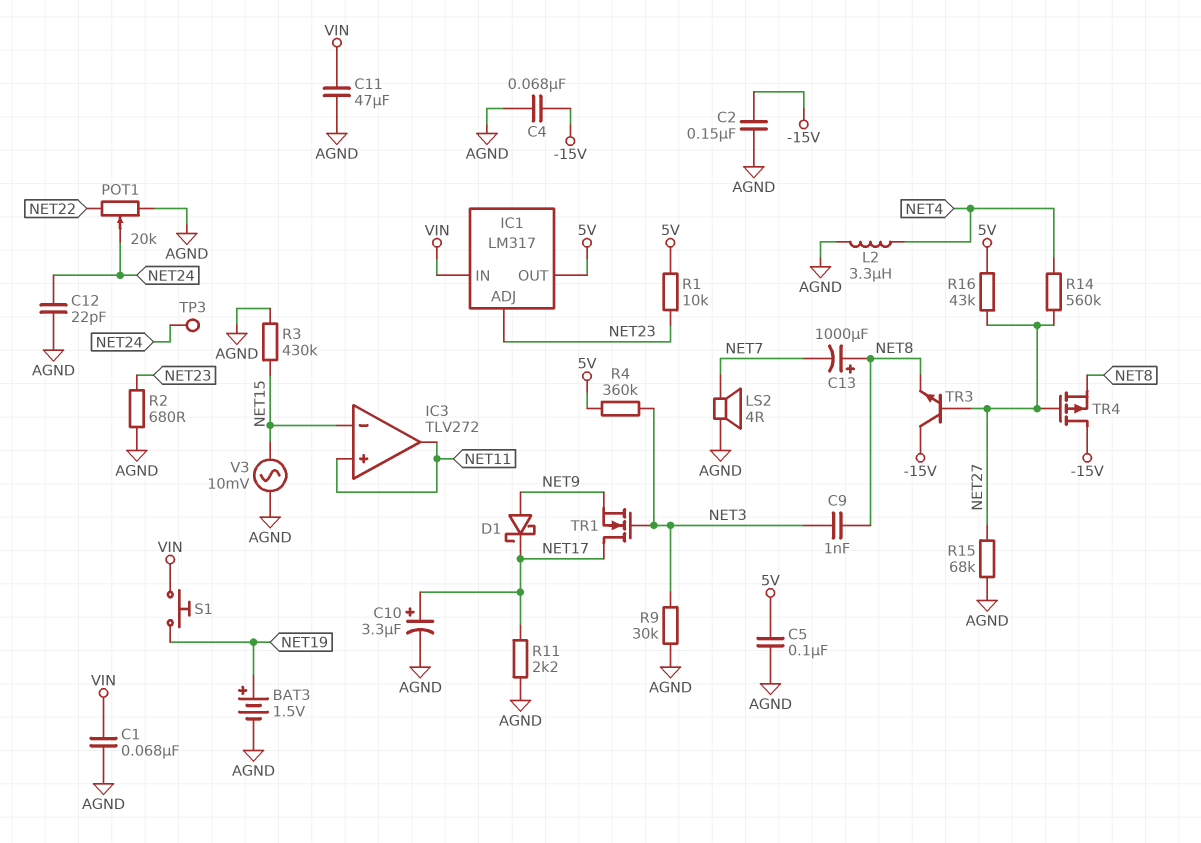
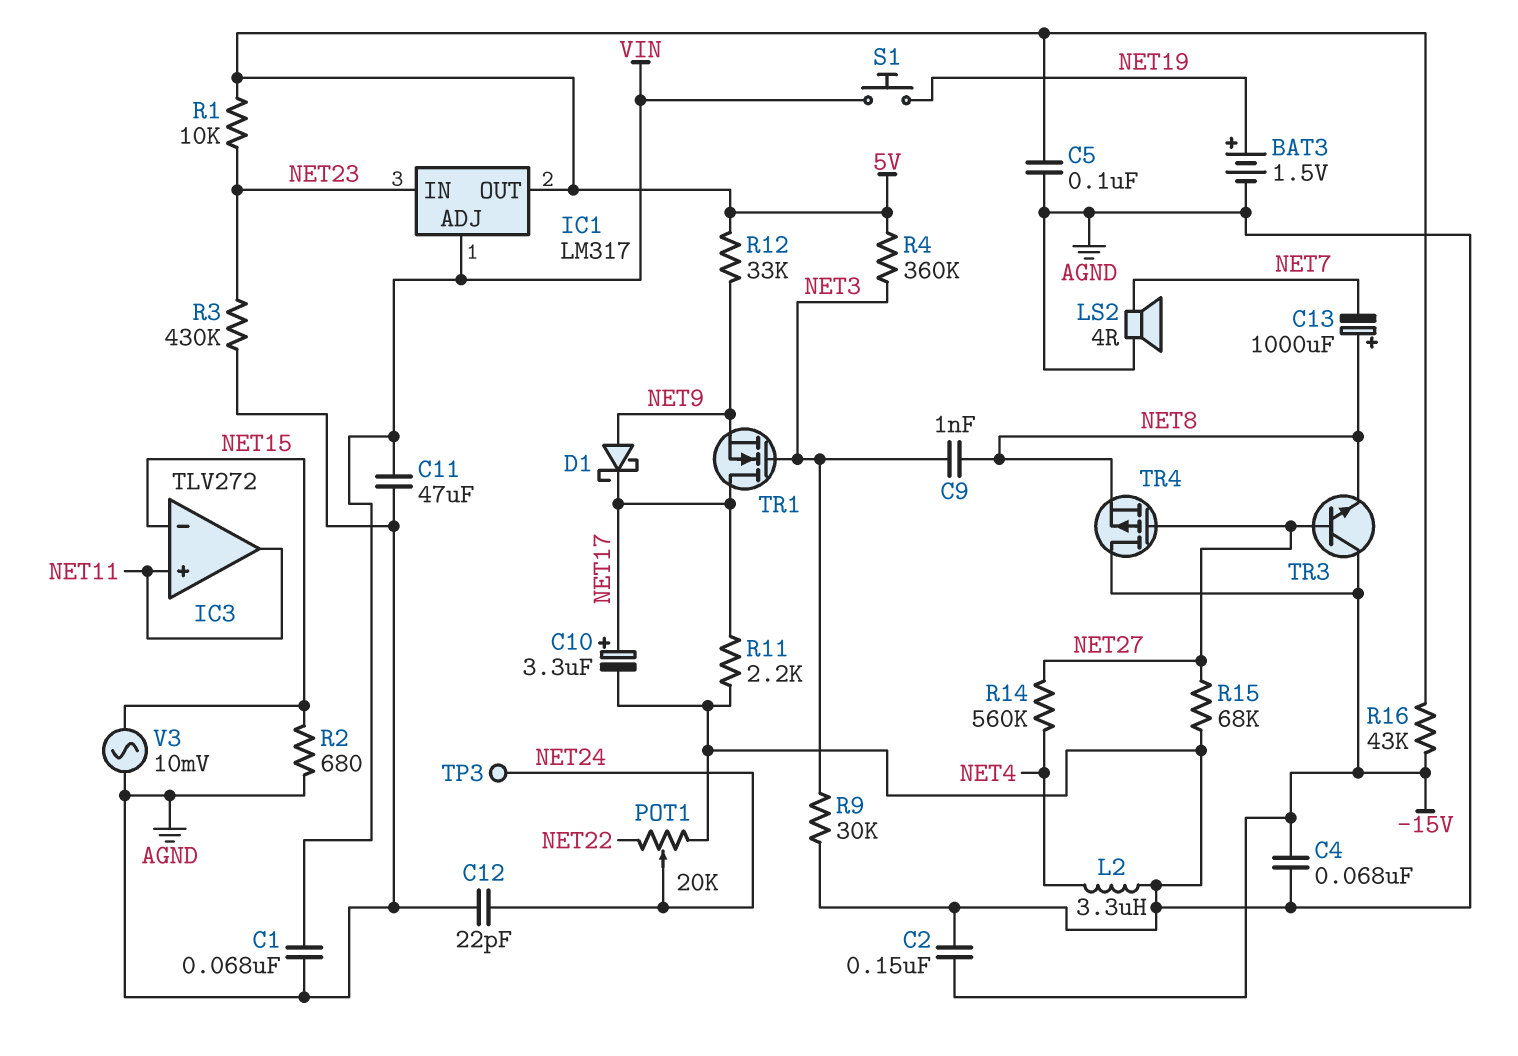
IC1 pin ADJ: NET23 -> VIN
IC1 pin IN: VIN -> NET23
R2: 680 (AGND, NET23) -> 680 (AGND, NET15)
R3: 430k (AGND, NET15) -> 430k (AGND, NET23)
R12: none -> 33k (5V, NET9)
R16: 43k (5V, NET27) -> 43k (-15V, 5V)

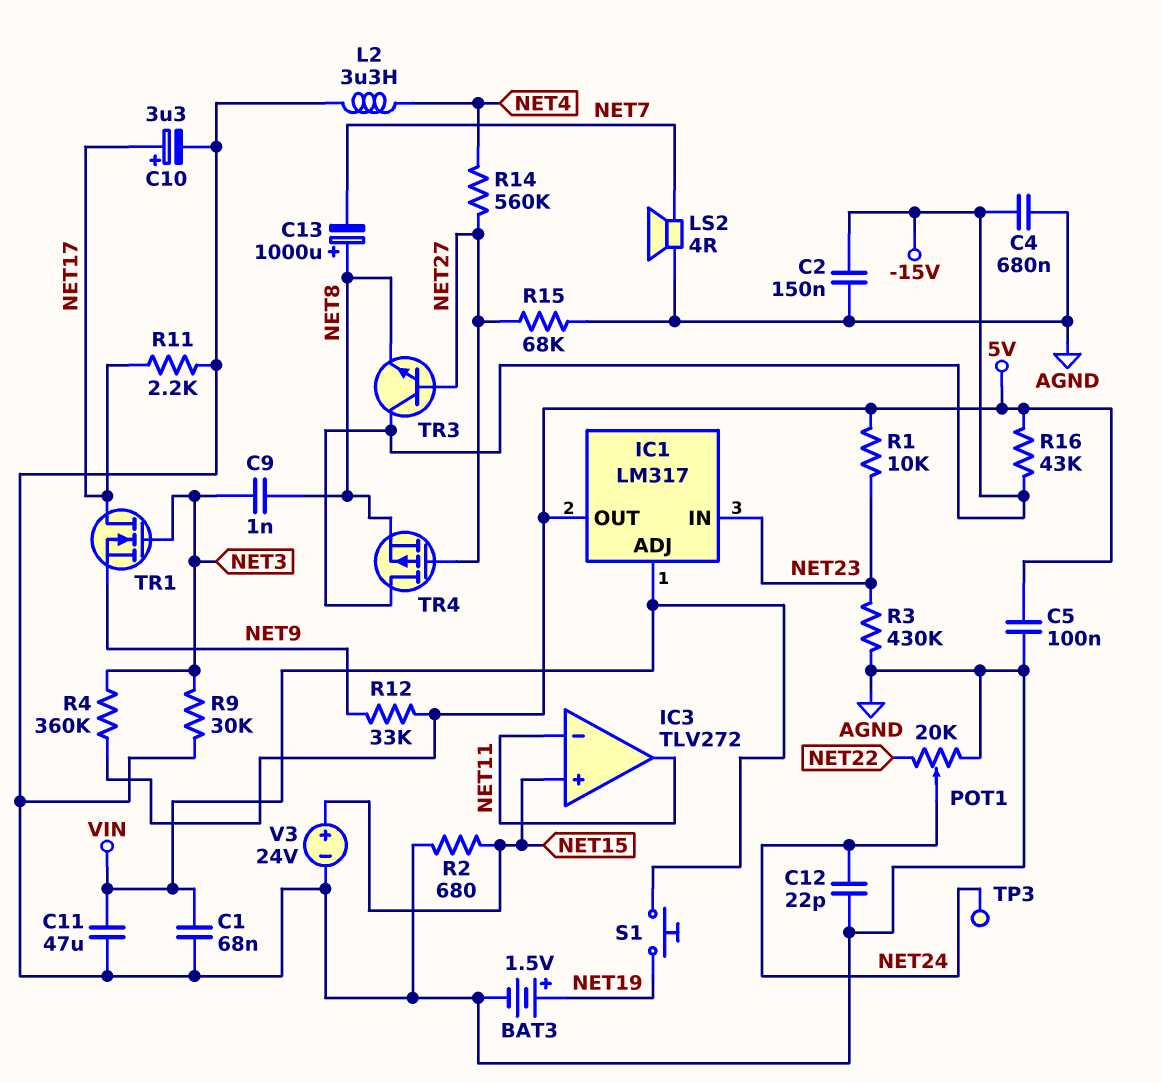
C4: 68nF (-15V, AGND) -> 680nF (-15V, AGND)
D1: schottky (A NET9, K NET17) -> none
IC3 pin in+: NET11 -> NET15
IC3 pin in-: NET15 -> NET11
V3: AC 10mV (AGND, NET15) -> 24V (plus NET15, minus AGND)

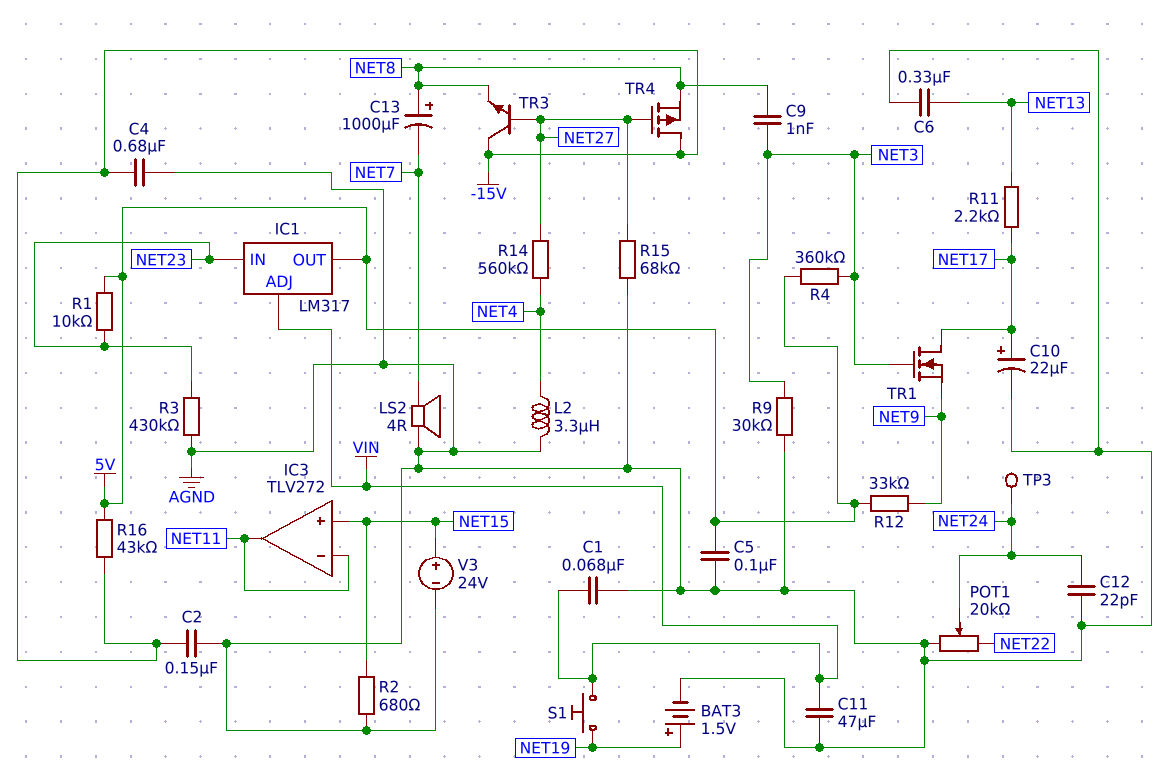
C6: none -> 330nF (AGND, NET13)
C10: 3.3uF (plus NET17, minus AGND) -> 22uF (plus NET17, minus AGND)
R11: 2.2k (AGND, NET17) -> 2.2k (NET13, NET17)

